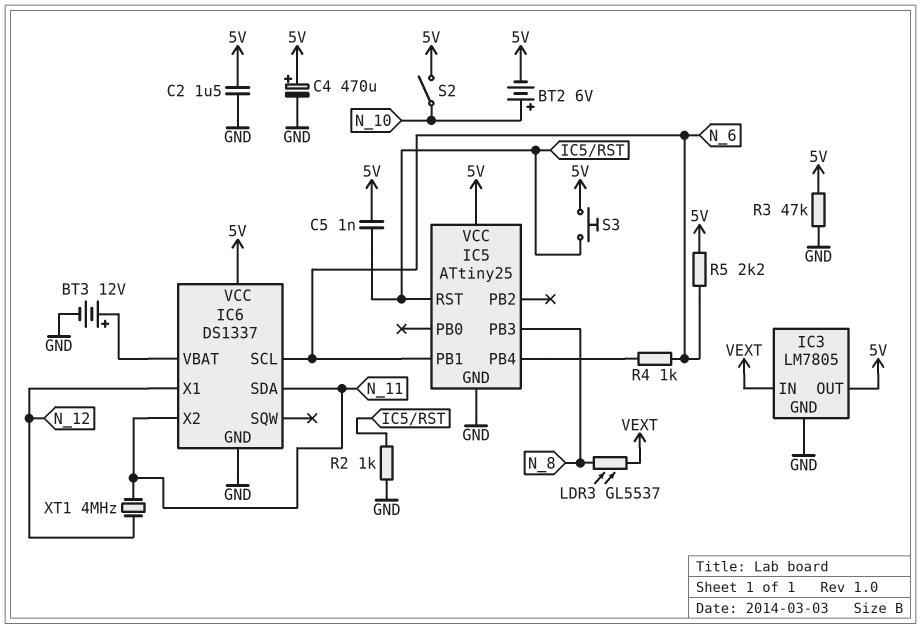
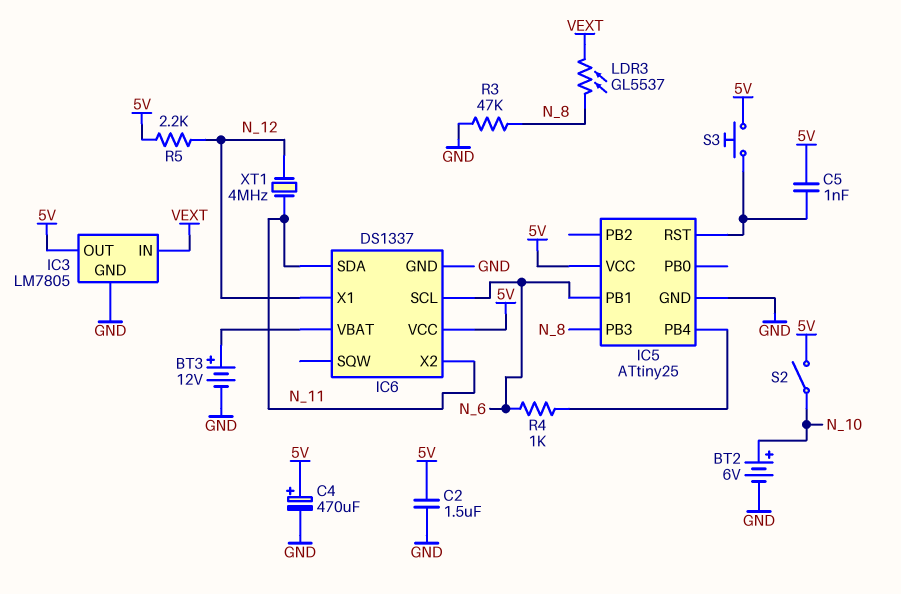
BT2: 6V (plus N_10, minus 5V) -> 6V (plus N_10, minus GND)
R2: 1k (GND, IC5/RST) -> none
R3: 47k (5V, GND) -> 47k (GND, N_8)
R5: 2.2k (5V, N_6) -> 2.2k (5V, N_12)

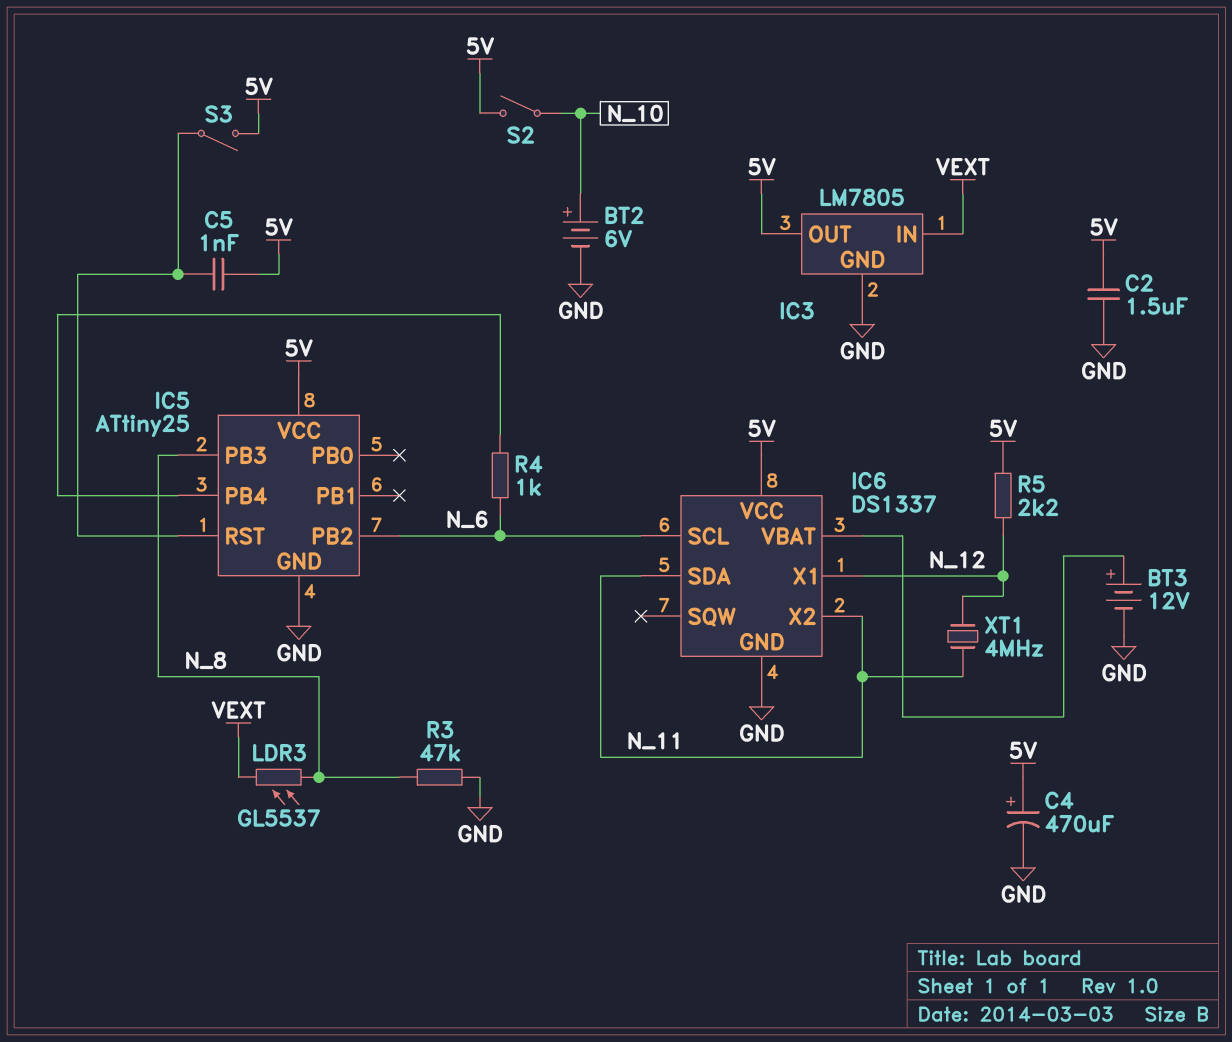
IC5 pin PB1: N_6 -> none
IC5 pin PB2: none -> N_6
S3: button (5V, IC5/RST) -> switch (5V, IC5/RST)

